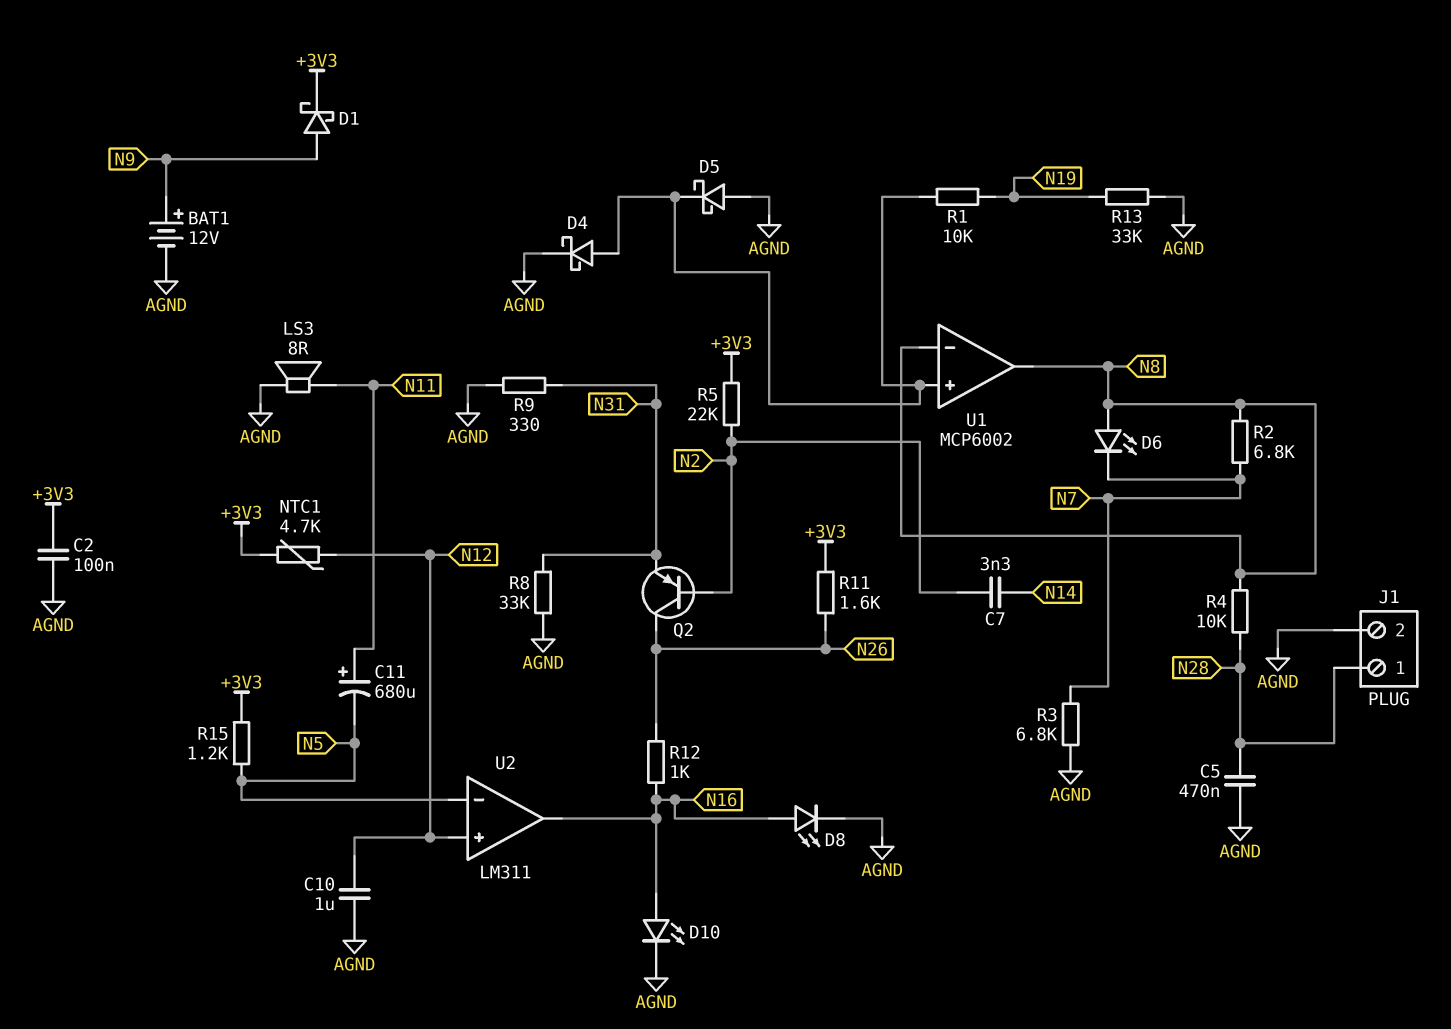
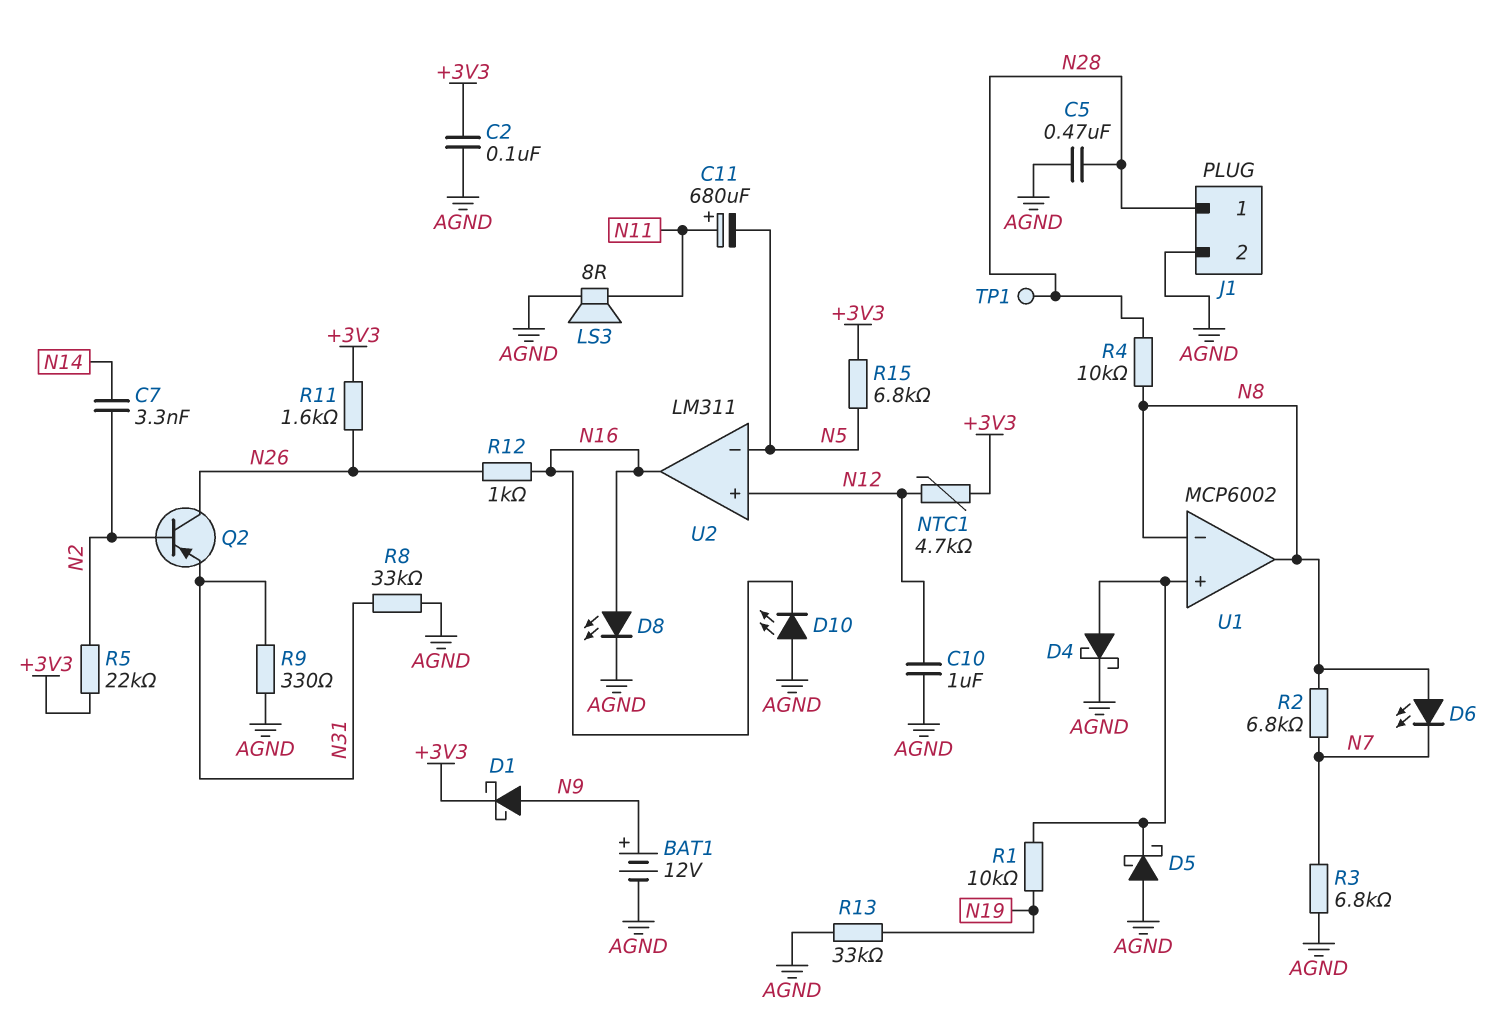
D10: LED (A N16, K AGND) -> LED (A AGND, K N16)
R15: 1.2k (+3V3, N5) -> 6.8k (+3V3, N5)
TP1: none -> test point (N28)

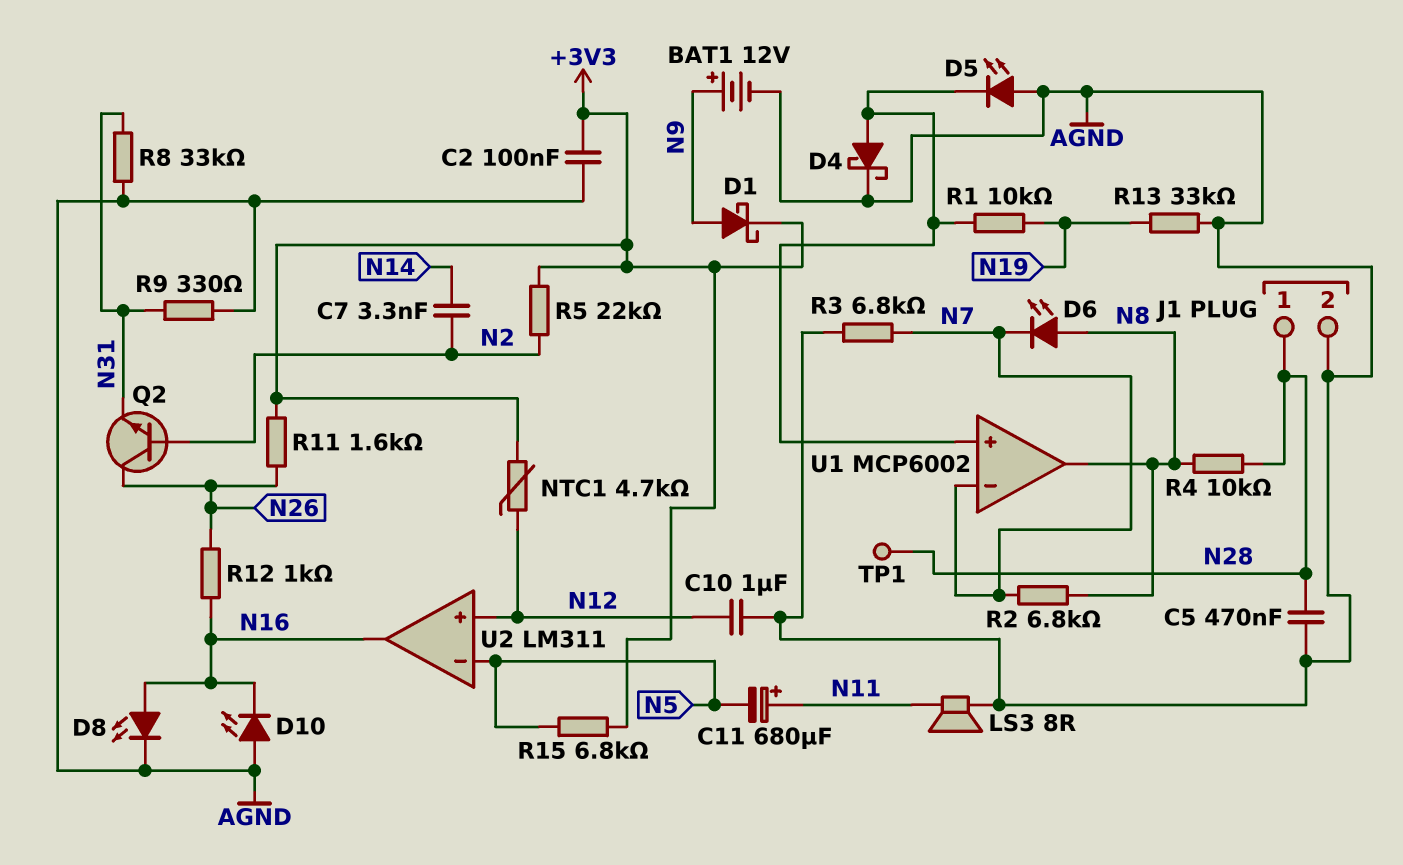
D5: schottky (A AGND, K U1/in+) -> LED (A AGND, K U1/in+)
Q2: PNP (B N2, C N26, E N31) -> NPN (B N2, C N26, E N31)
U1 pin in-: N8 -> N7

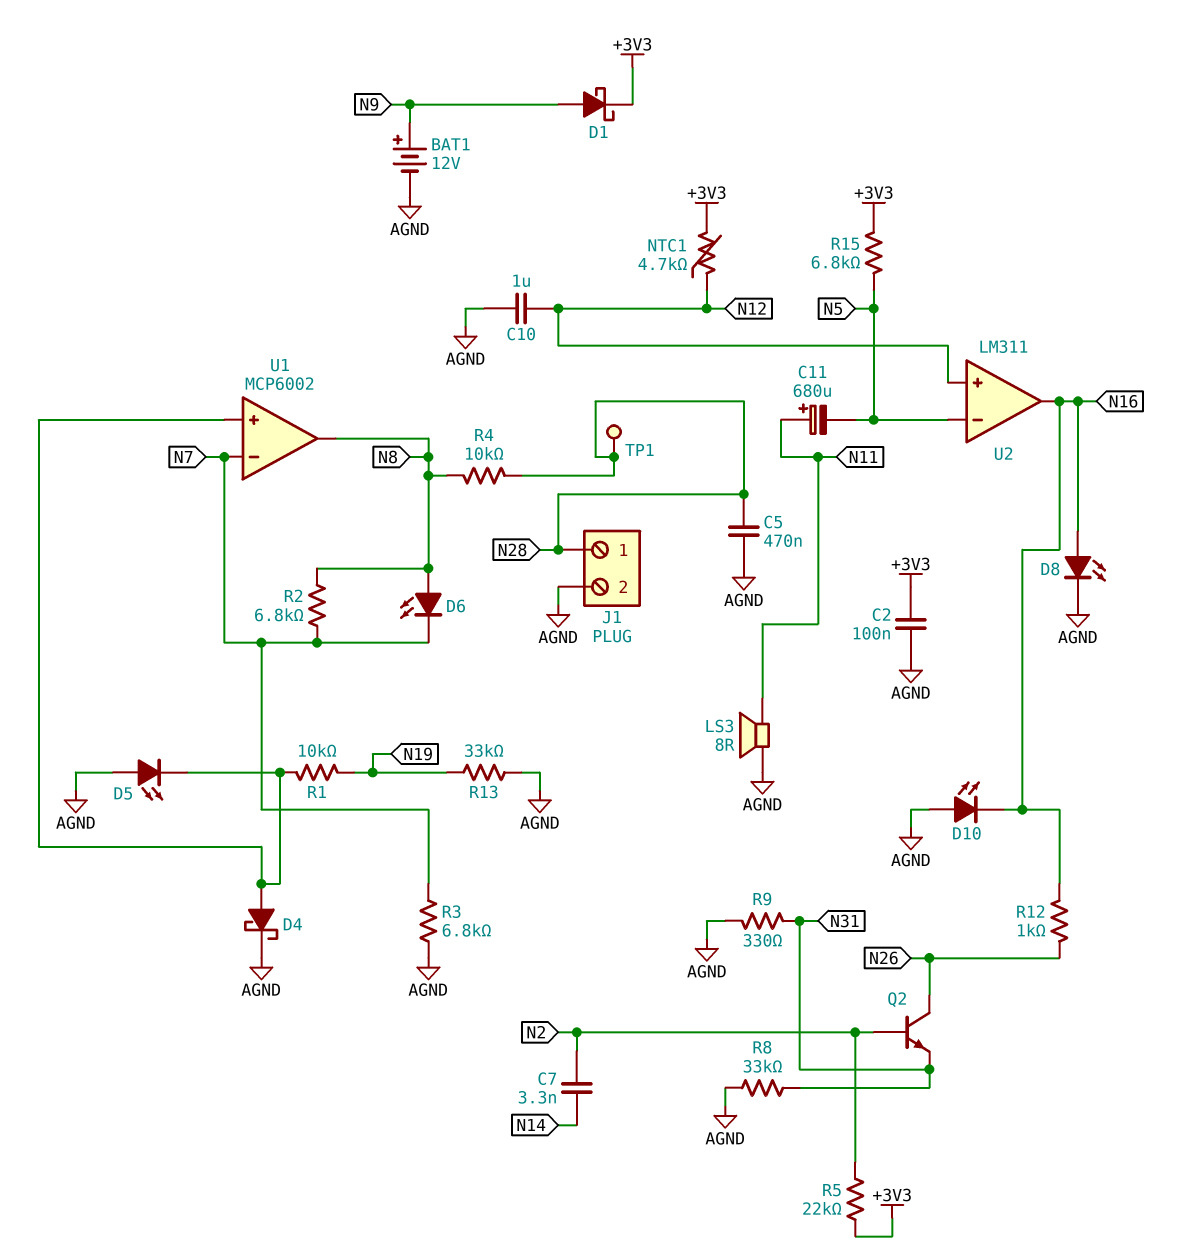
R11: 1.6k (+3V3, N26) -> none

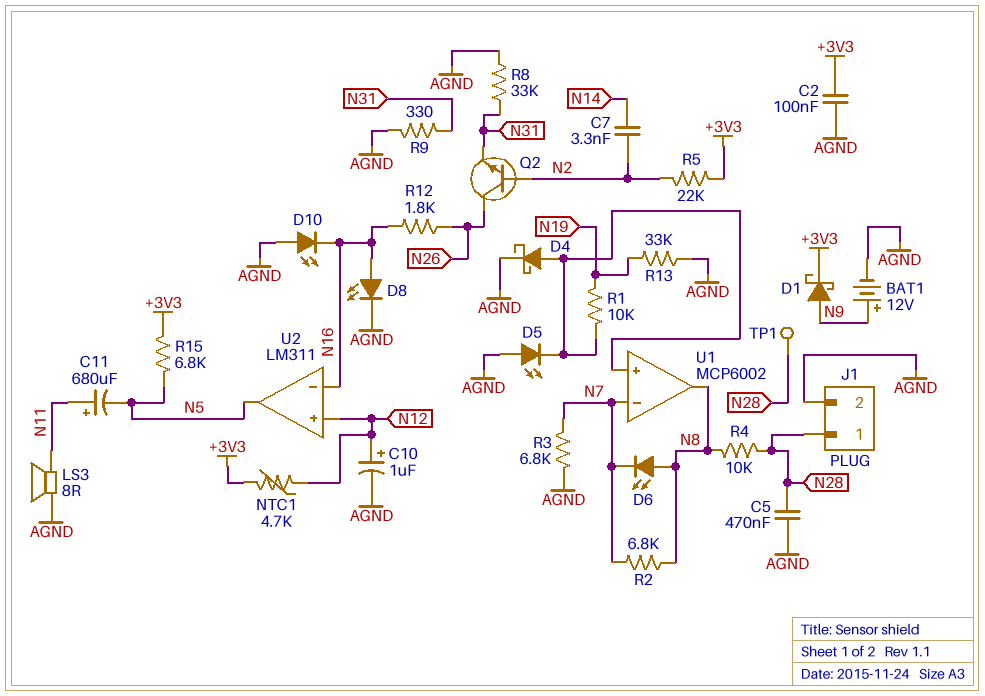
C10: 1uF (AGND, N12) -> 1uF (plus N12, minus AGND)
R12: 1k (N16, N26) -> 1.8k (N16, N26)
U2 pin in-: N5 -> N16
U2 pin out: N16 -> N5

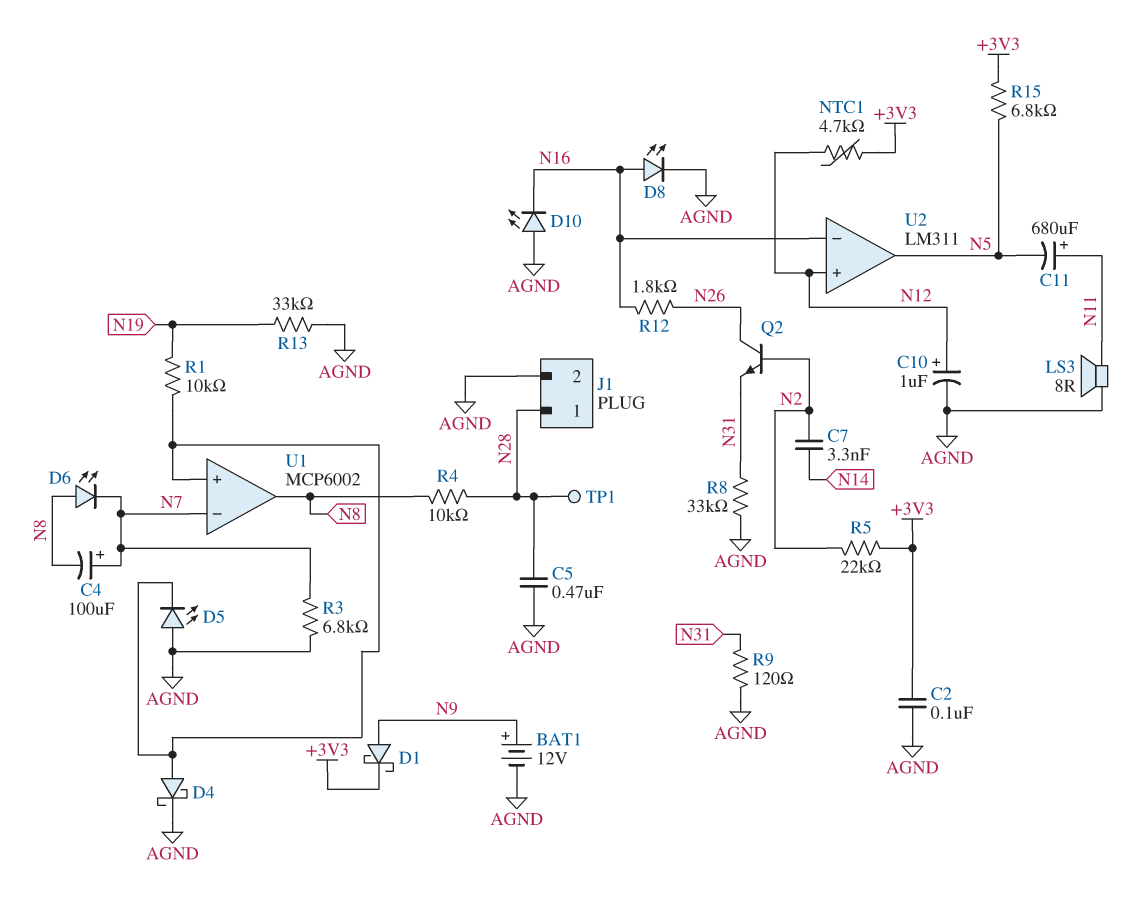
C4: none -> 100uF (plus N7, minus N8)
R2: 6.8k (N7, N8) -> none
R9: 330 (AGND, N31) -> 120 (AGND, N31)

